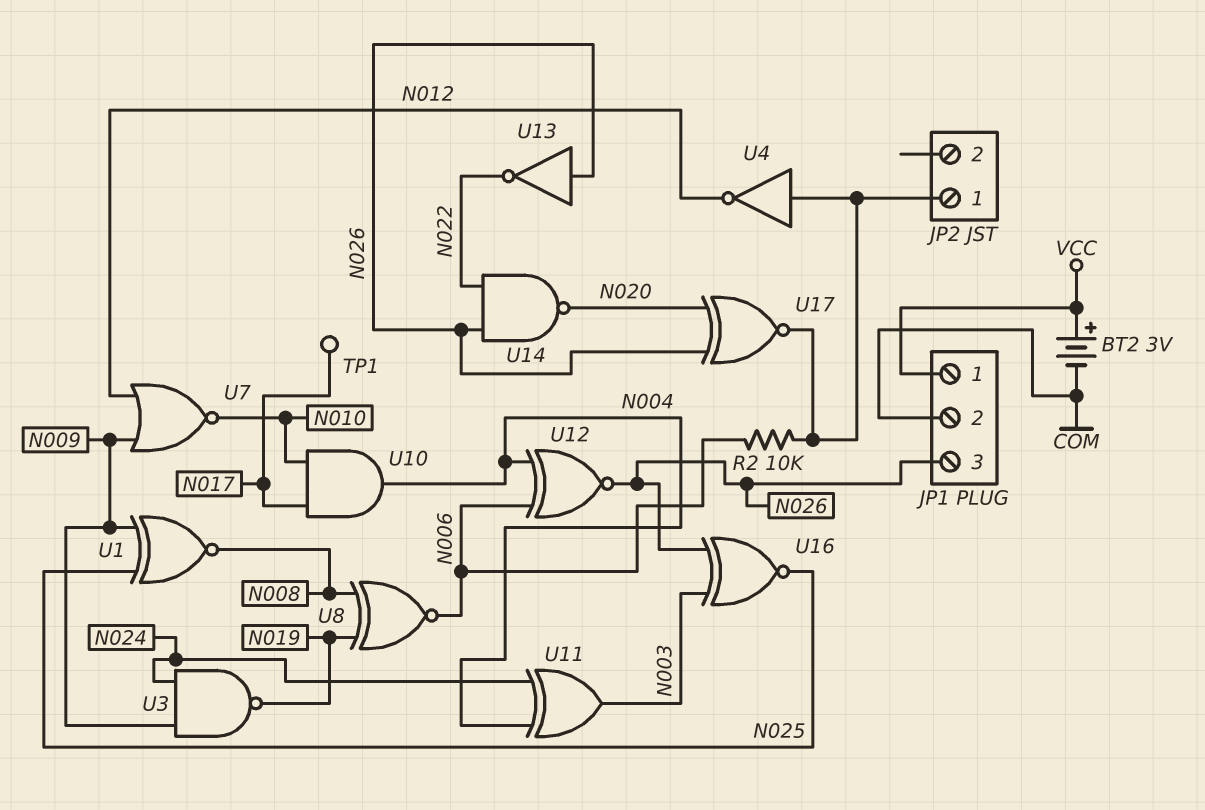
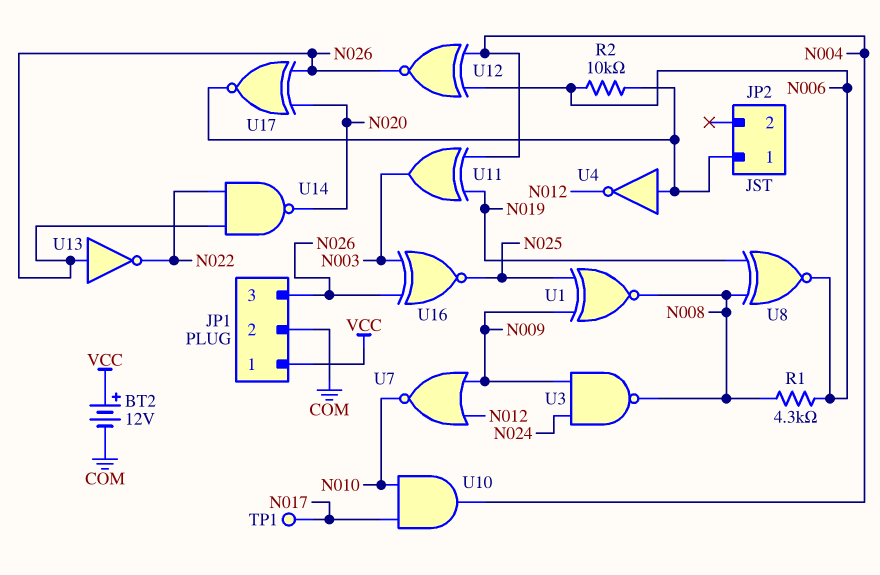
BT2: 3V (plus VCC, minus COM) -> 12V (plus VCC, minus COM)
R1: none -> 4.3k (N006, N008)
U3: NAND (in N009, in N024, out N019) -> NAND (in N009, in N024, out N008)
U11: XOR (in N004, in N024, out N003) -> XOR (in N004, in N019, out N003)

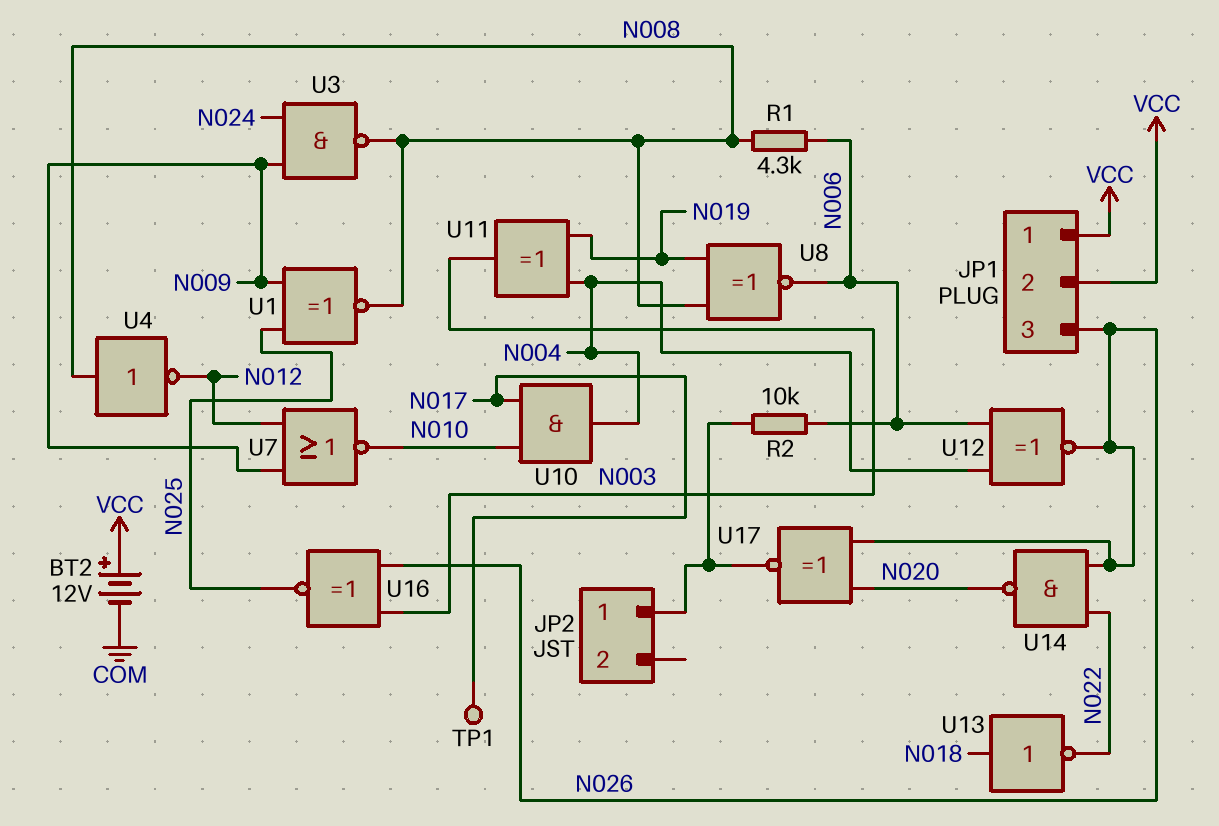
JP1 pin 2: COM -> VCC
U4: NOT (in JP2/1, out N012) -> NOT (in N008, out N012)
U13: NOT (in N026, out N022) -> NOT (in N018, out N022)

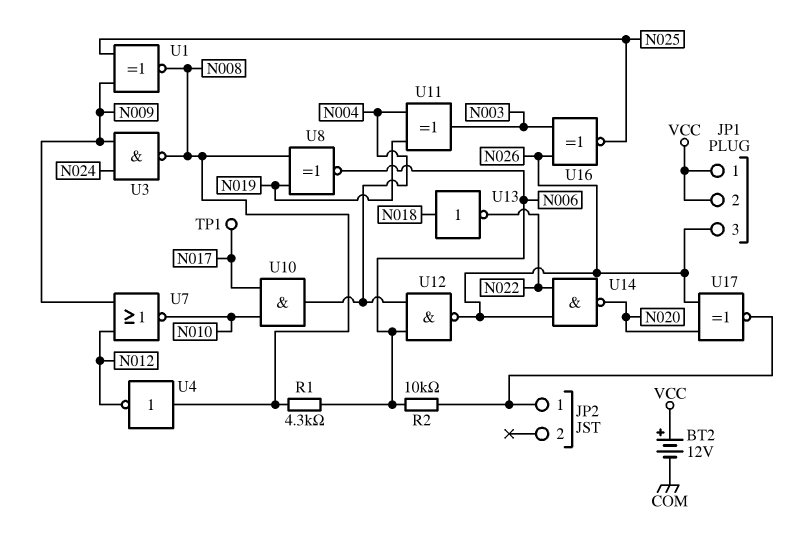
U12: XNOR (in N004, in N006, out N026) -> NAND (in N004, in N006, out N026)

